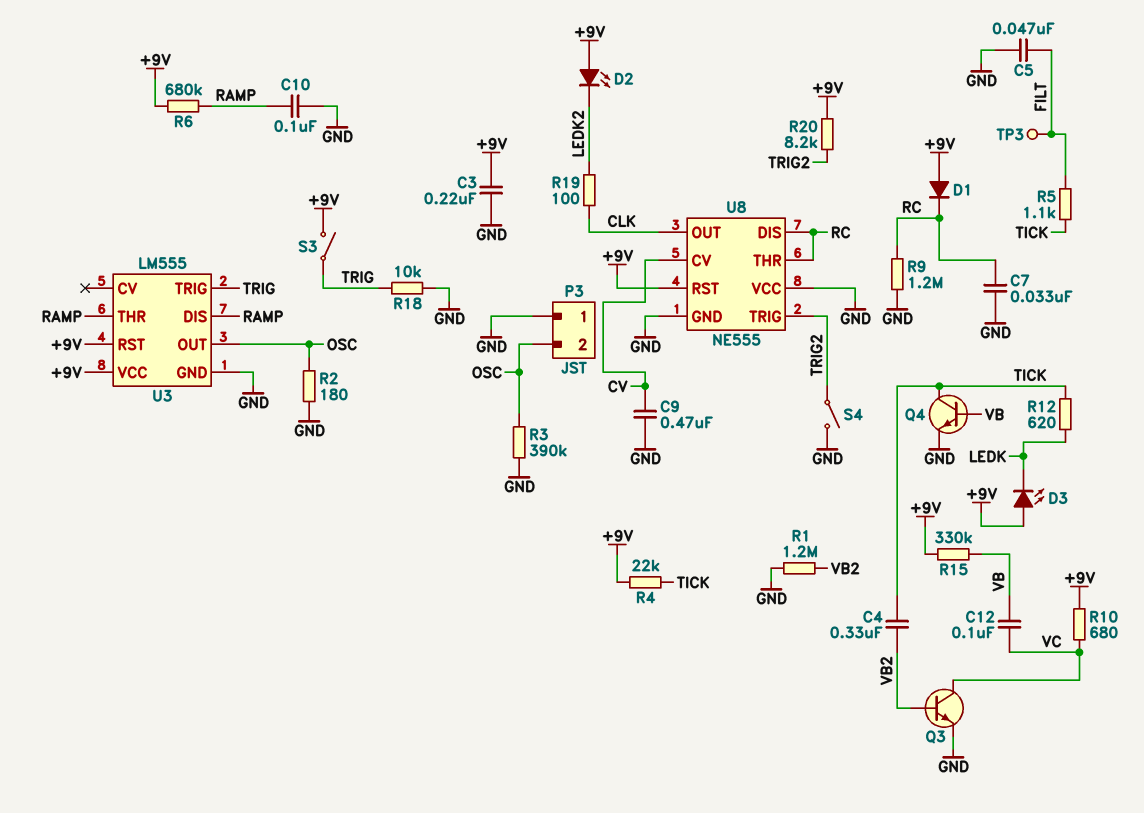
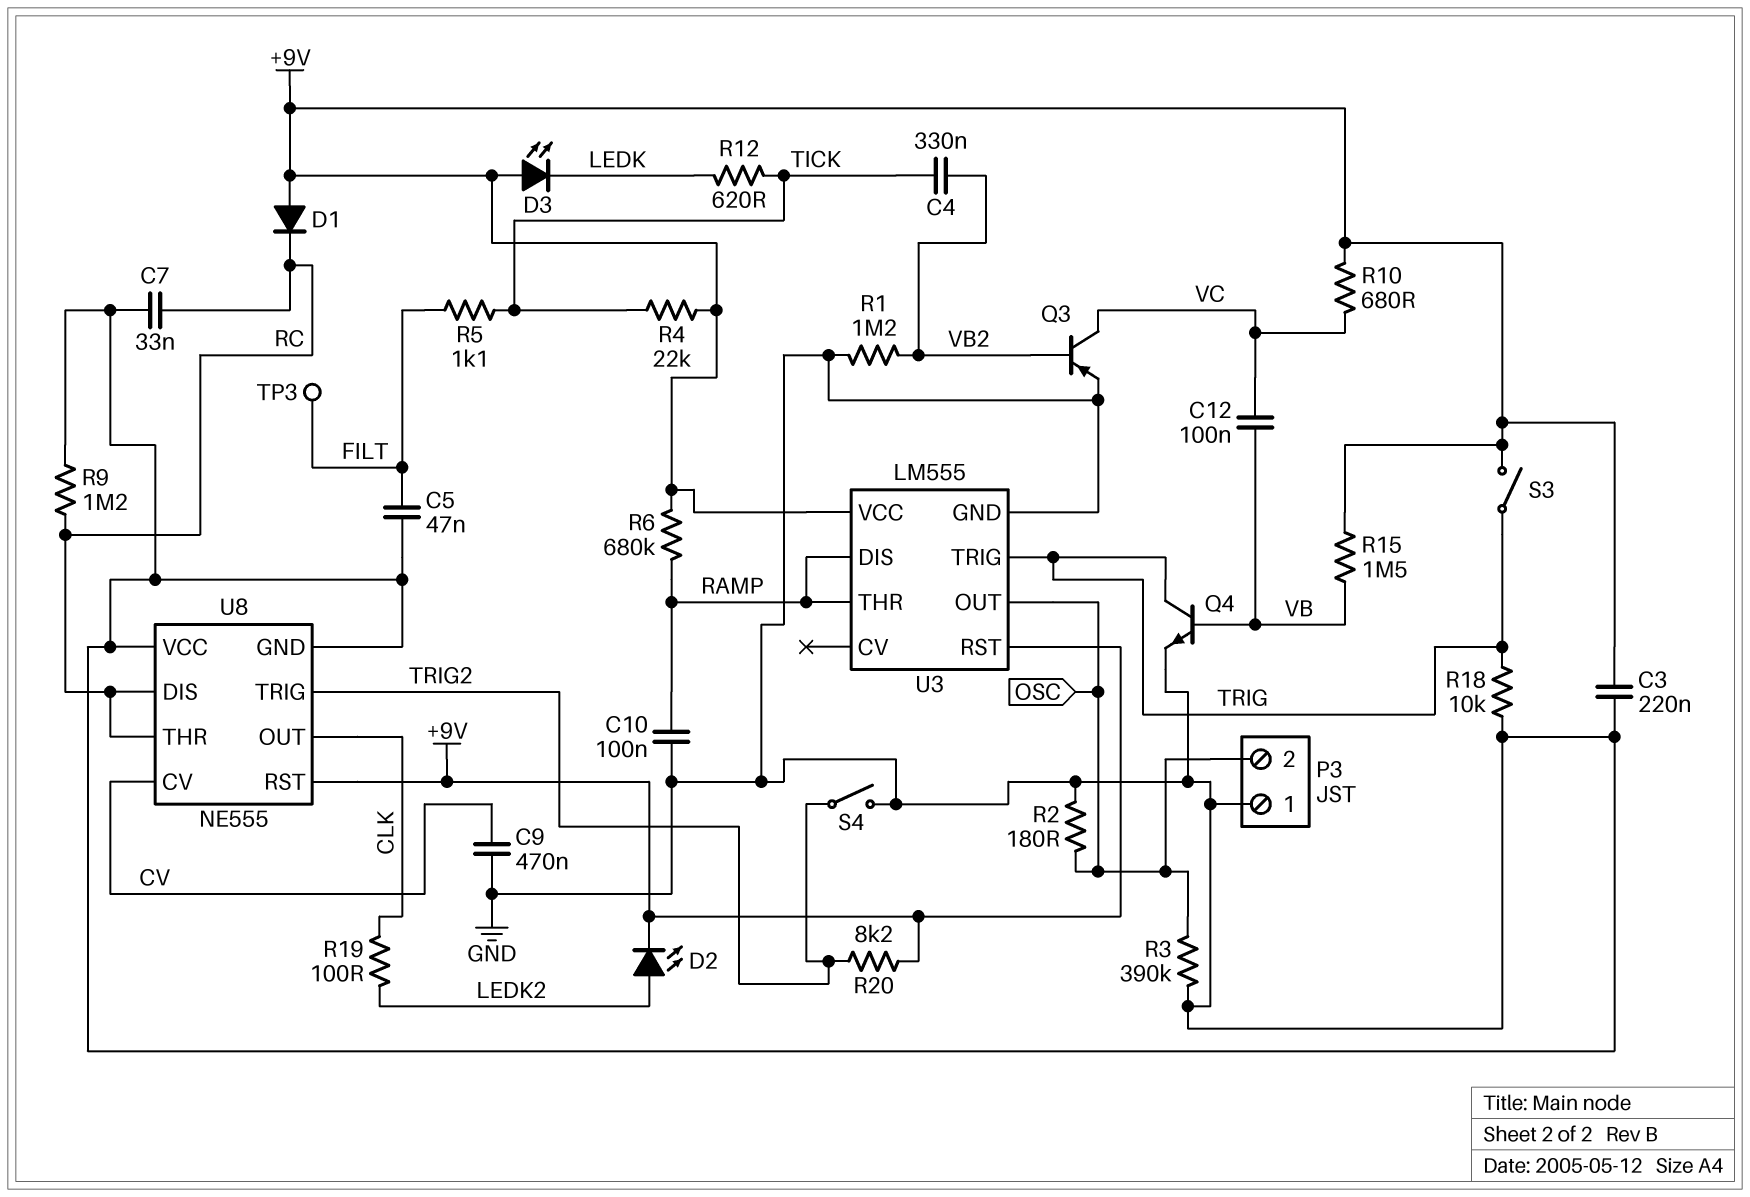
D2: LED (A +9V, K LEDK2) -> LED (A LEDK2, K +9V)
Q3: NPN (B VB2, C VC, E GND) -> PNP (B VB2, C VC, E GND)
Q4: NPN (B VB, C TICK, E GND) -> NPN (B VB, C TRIG, E GND)
R15: 330k (+9V, VB) -> 1.5M (+9V, VB)

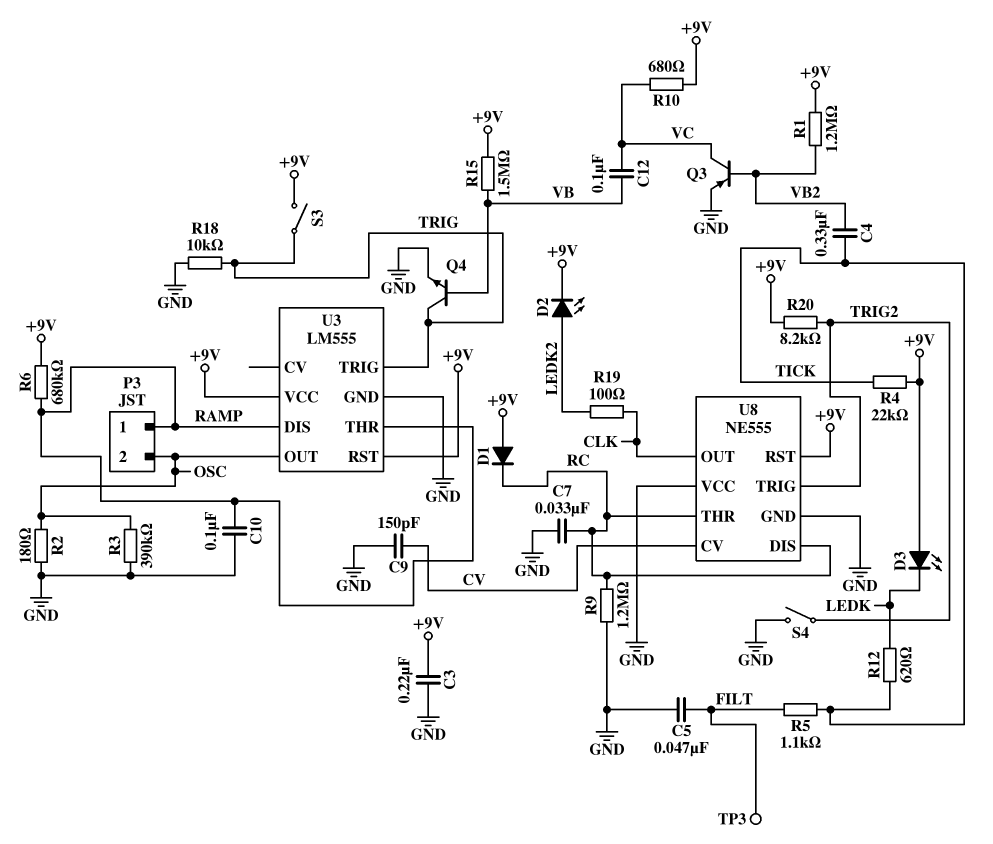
C9: 470nF (CV, GND) -> 150pF (CV, GND)
P3 pin 1: GND -> RAMP
R1: 1.2M (GND, VB2) -> 1.2M (+9V, VB2)

